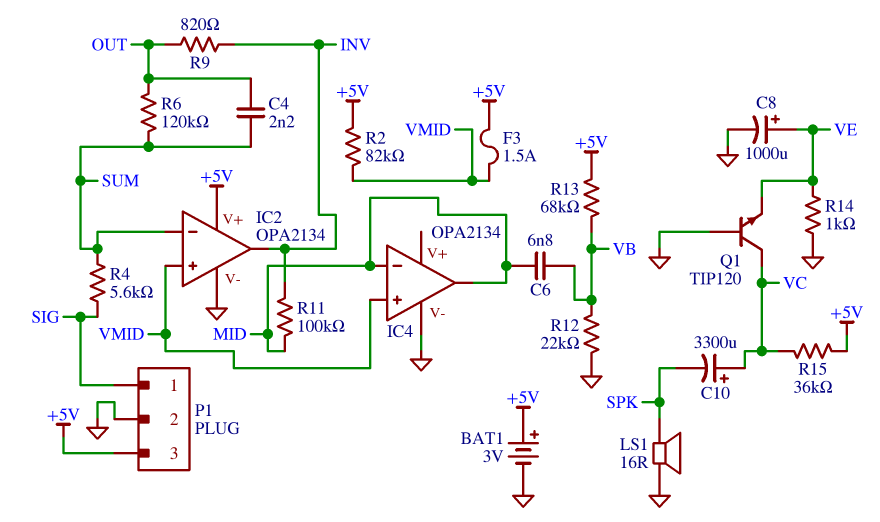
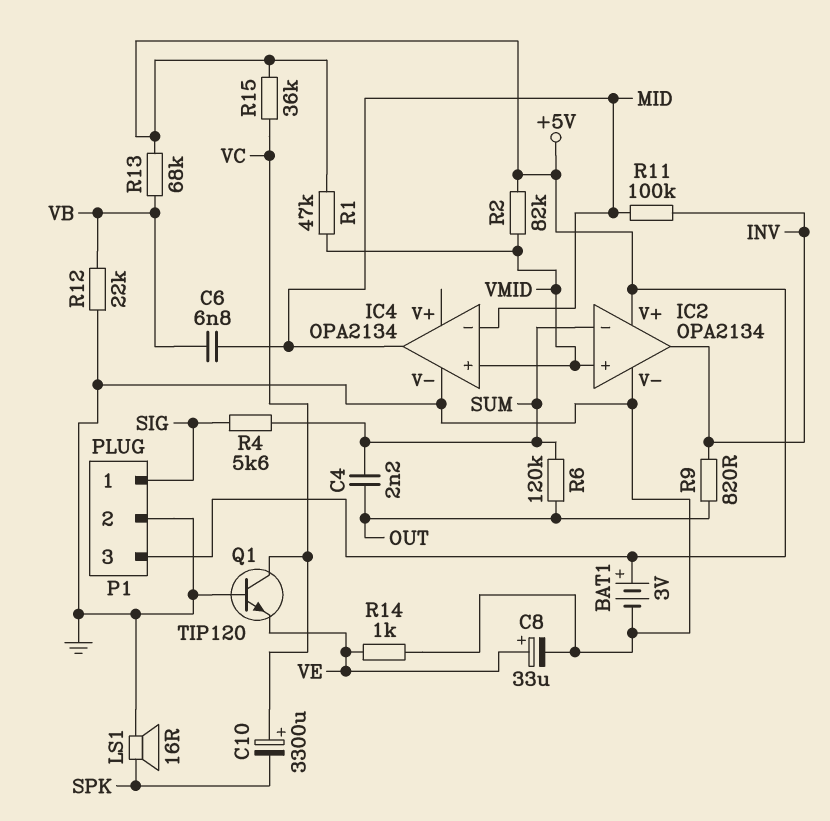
C8: 1000uF (plus VE, minus GND) -> 33uF (plus VE, minus GND)
F3: 1.5A (+5V, VMID) -> none
R1: none -> 47k (+5V, VMID)

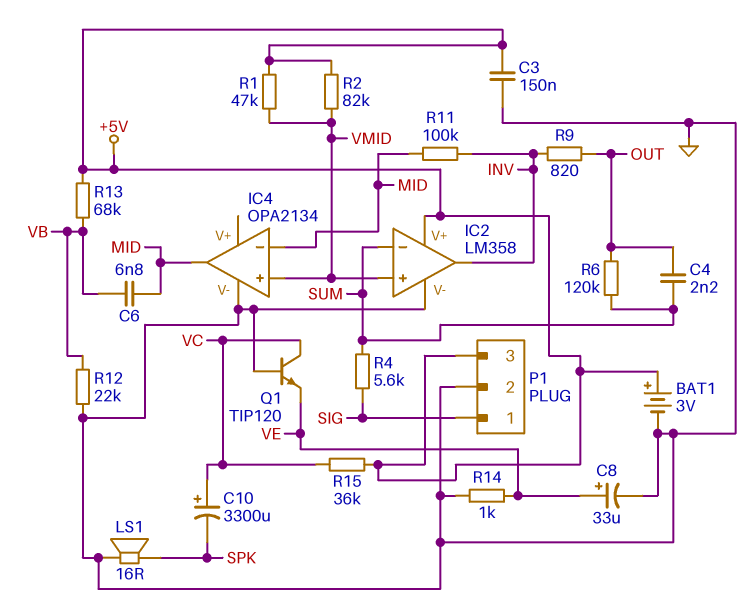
C3: none -> 150nF (+5V, GND)
IC2: OPA2134 -> LM358

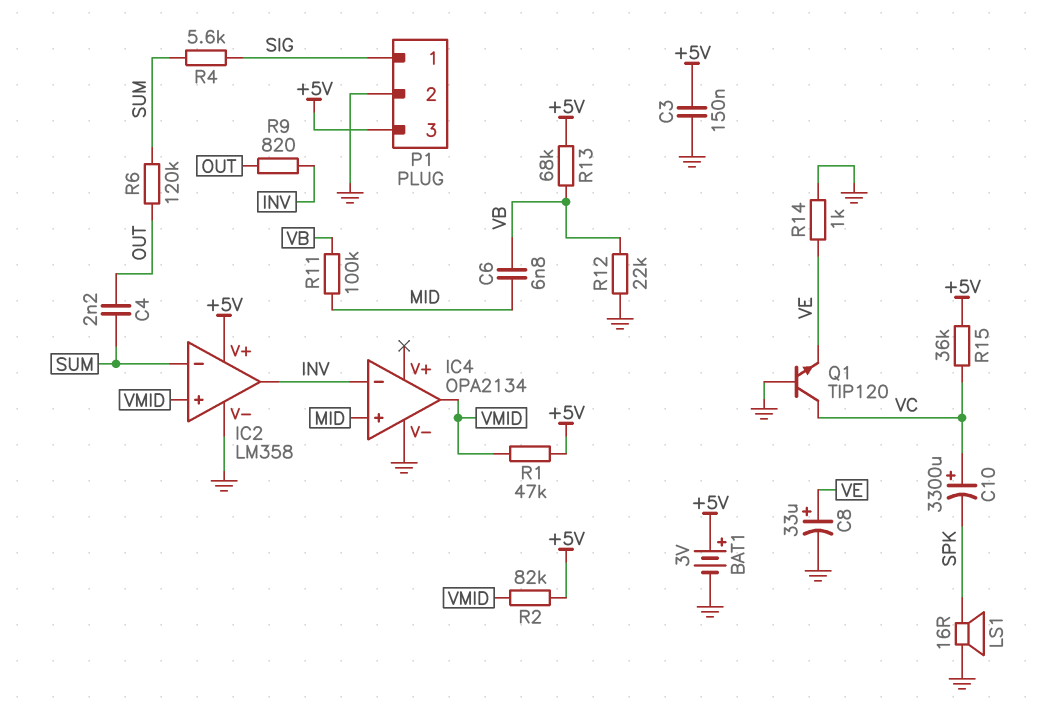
IC4 pin in+: VMID -> MID
IC4 pin in-: MID -> INV
IC4 pin out: MID -> VMID
R11: 100k (INV, MID) -> 100k (MID, VB)

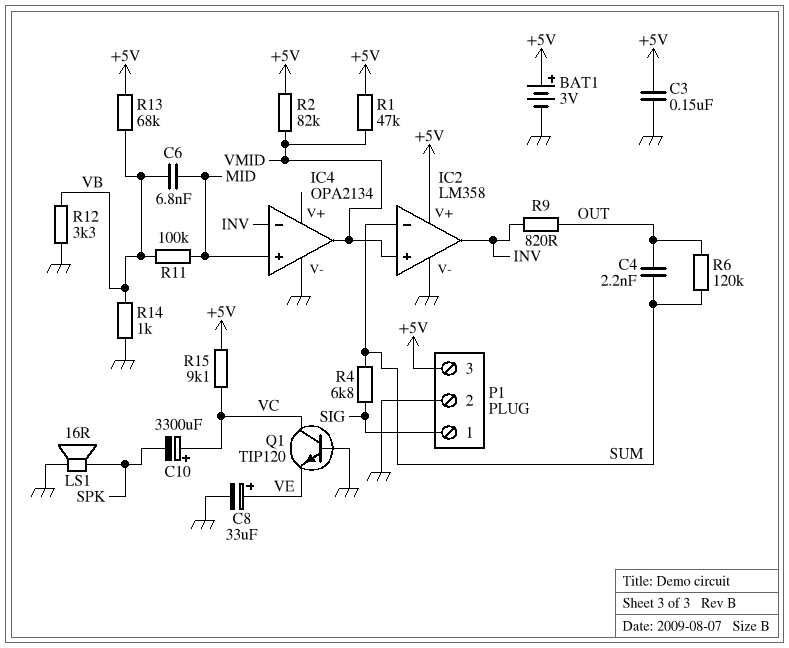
R4: 5.6k (SIG, SUM) -> 6.8k (SIG, SUM)
R12: 22k (GND, VB) -> 3.3k (GND, VB)
R14: 1k (GND, VE) -> 1k (GND, VB)
R15: 36k (+5V, VC) -> 9.1k (+5V, VC)

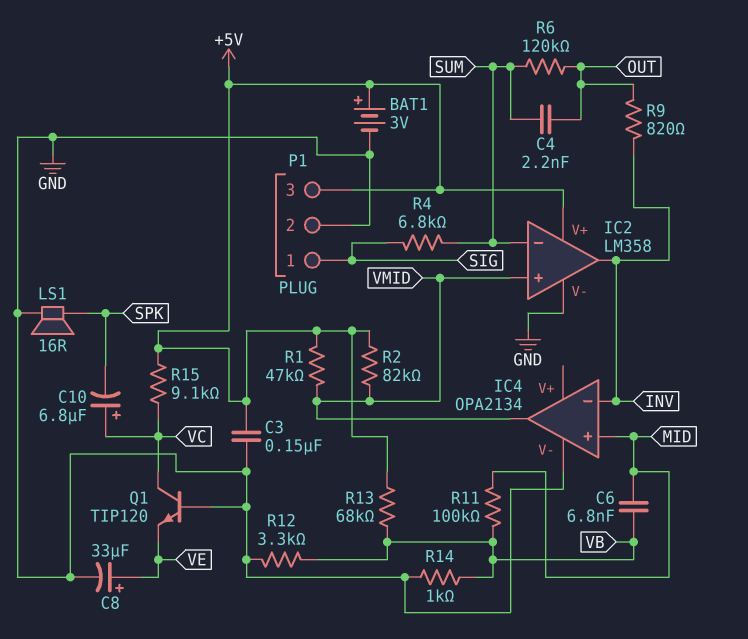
C10: 3300uF (plus VC, minus SPK) -> 6.8uF (plus VC, minus SPK)

